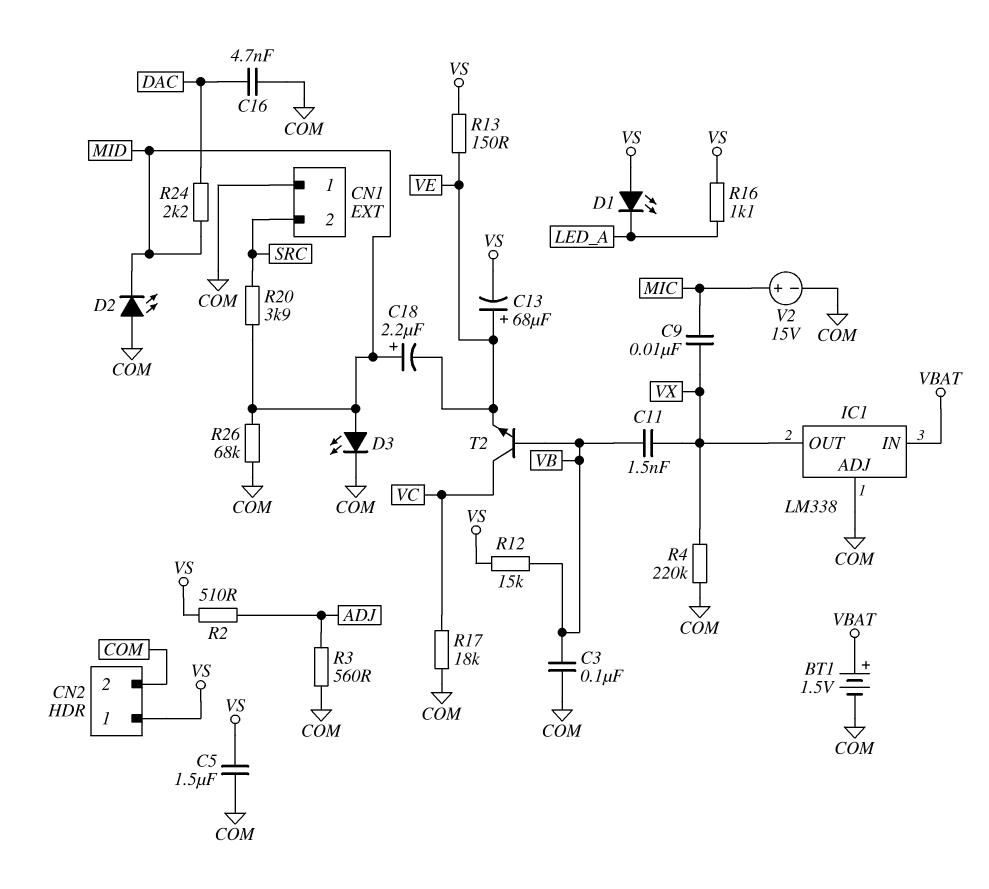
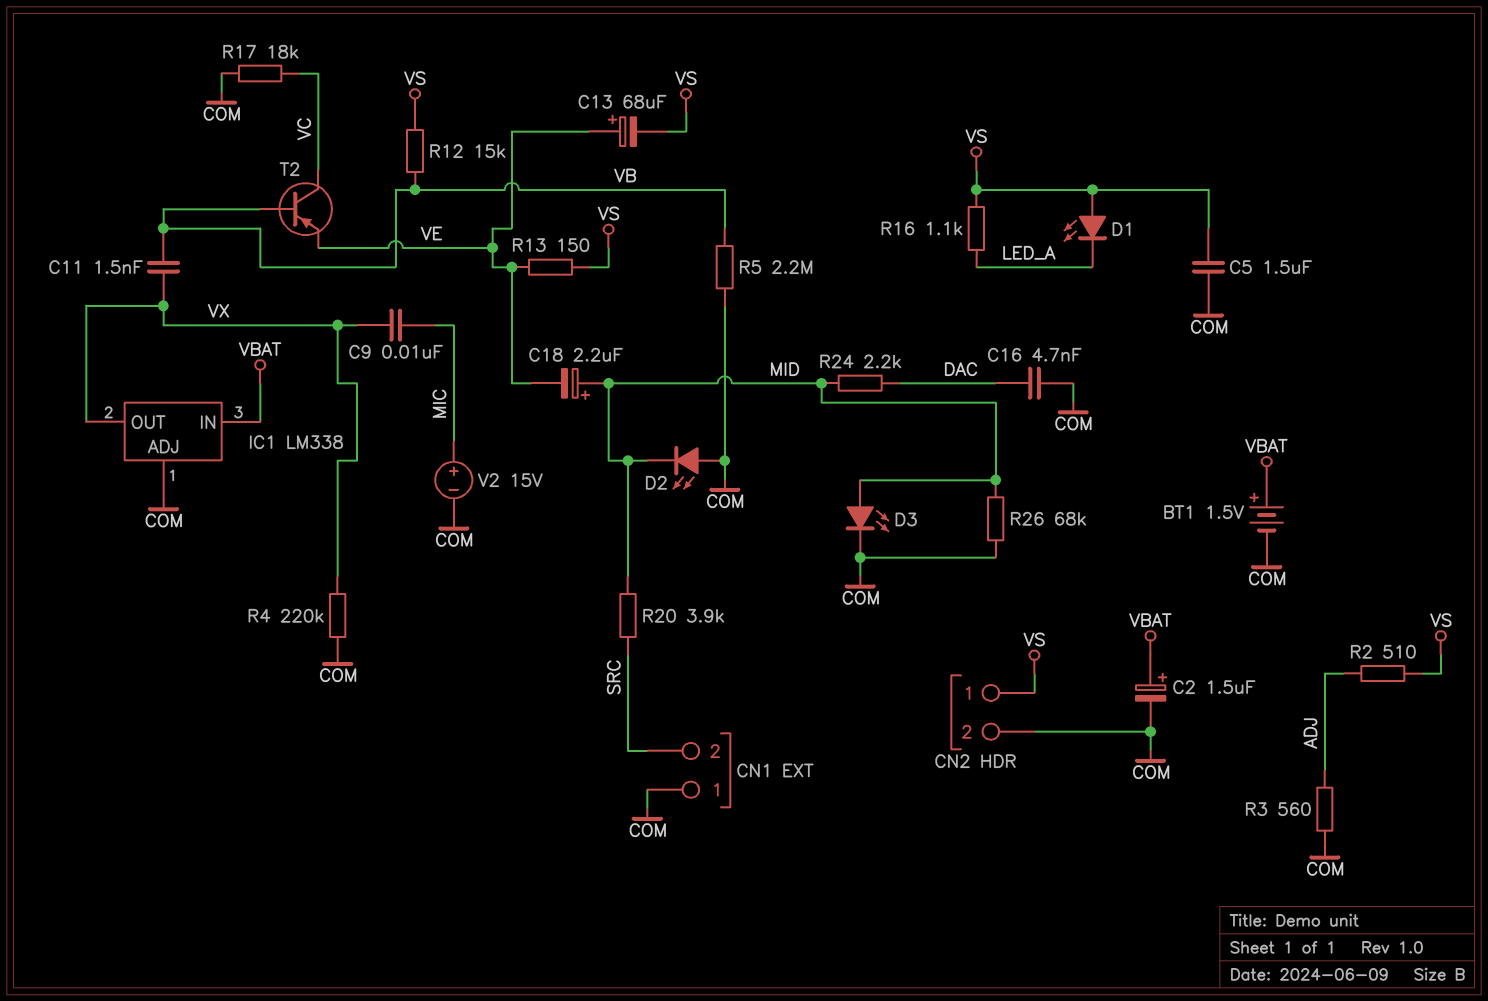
C2: none -> 1.5uF (plus VBAT, minus COM)
C3: 100nF (COM, VB) -> none
R5: none -> 2.2M (COM, VB)
T2: NPN (B VB, C VC, E VE) -> PNP (B VB, C VC, E VE)

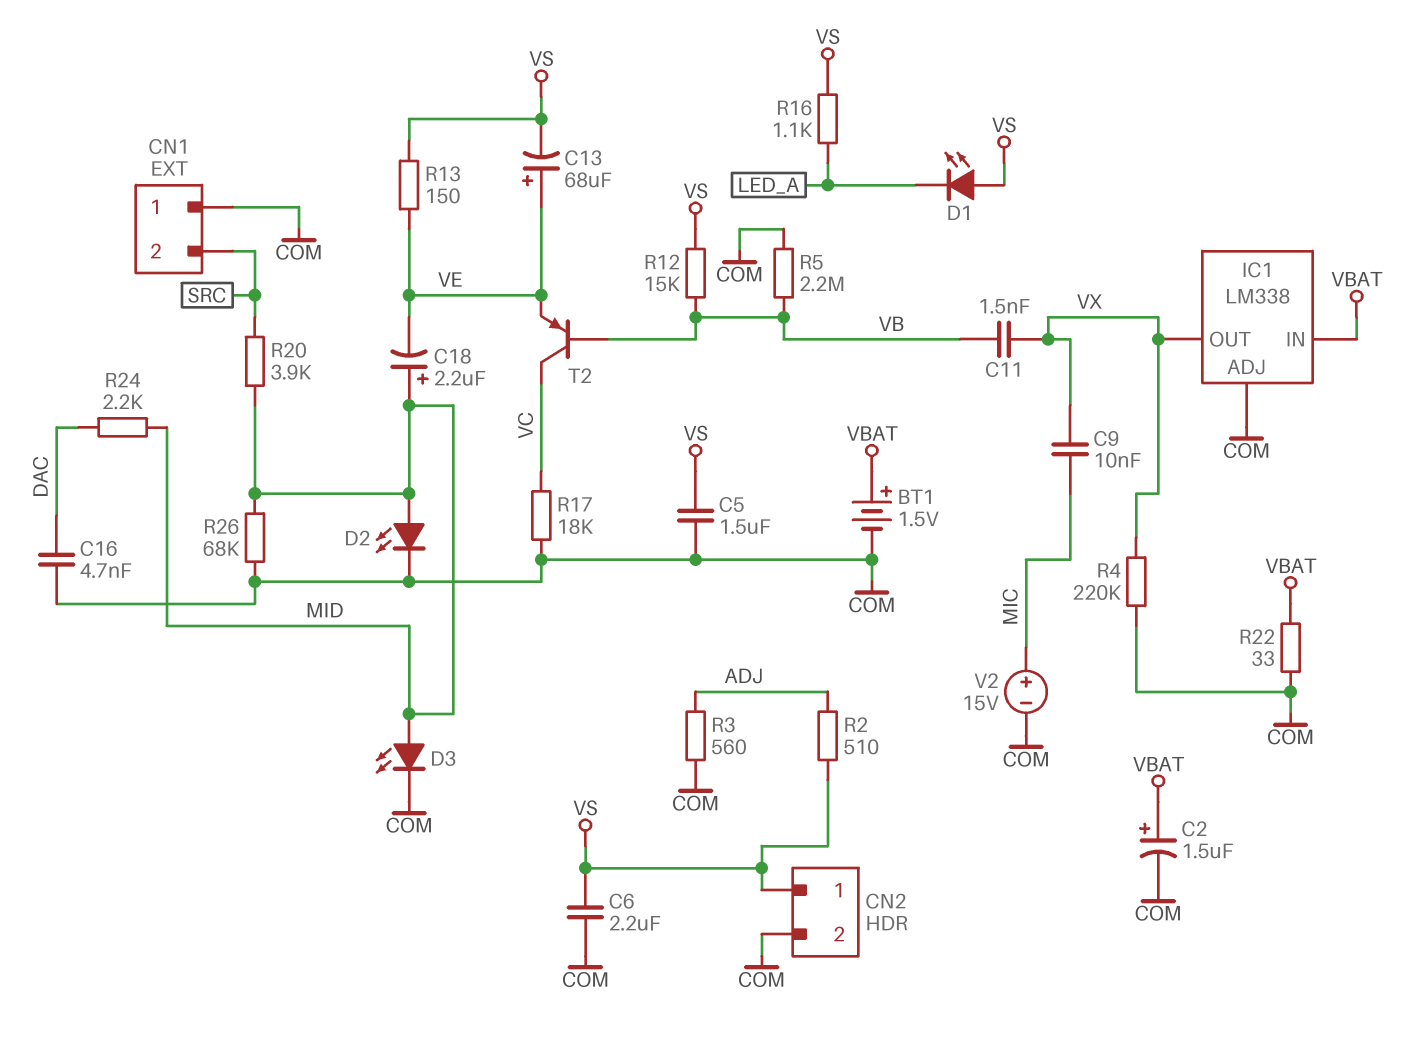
C6: none -> 2.2uF (COM, VS)
D2: LED (A COM, K MID) -> LED (A MID, K COM)
R22: none -> 33 (COM, VBAT)

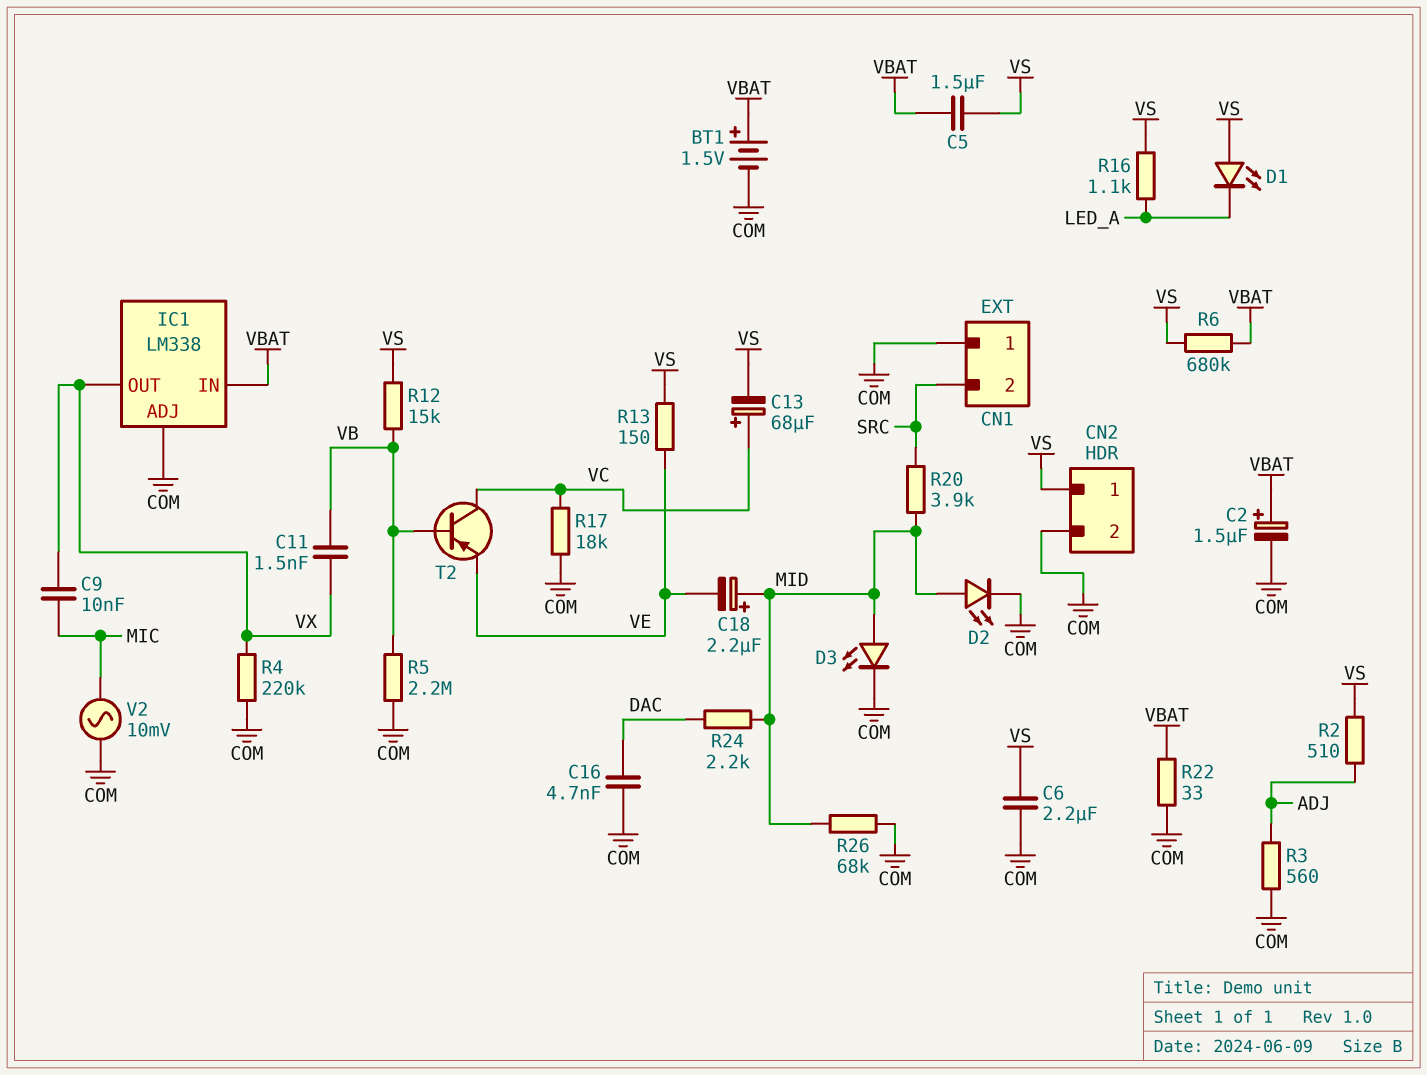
C5: 1.5uF (COM, VS) -> 1.5uF (VBAT, VS)
C13: 68uF (plus VE, minus VS) -> 68uF (plus VC, minus VS)
R6: none -> 680k (VBAT, VS)
V2: 15V (plus MIC, minus COM) -> AC 10mV (COM, MIC)

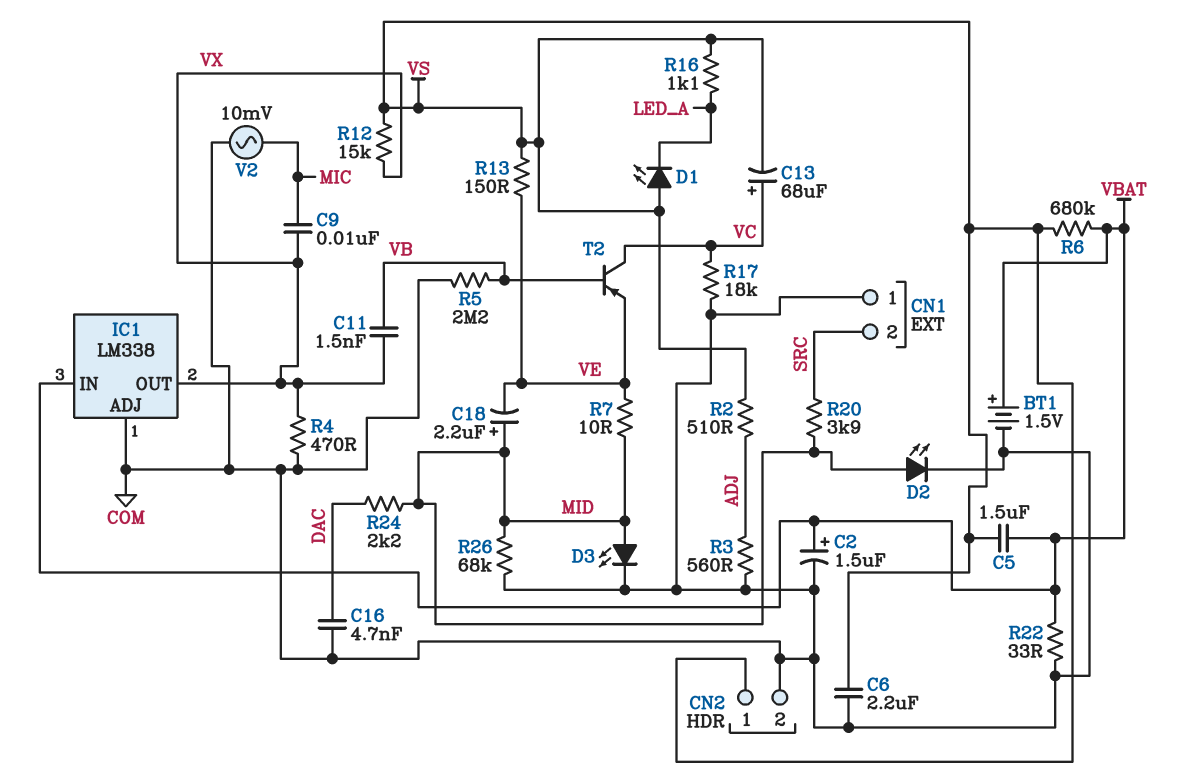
R4: 220k (COM, VX) -> 470 (COM, VX)
R7: none -> 10 (MID, VE)
R12: 15k (VB, VS) -> 15k (VS, VX)

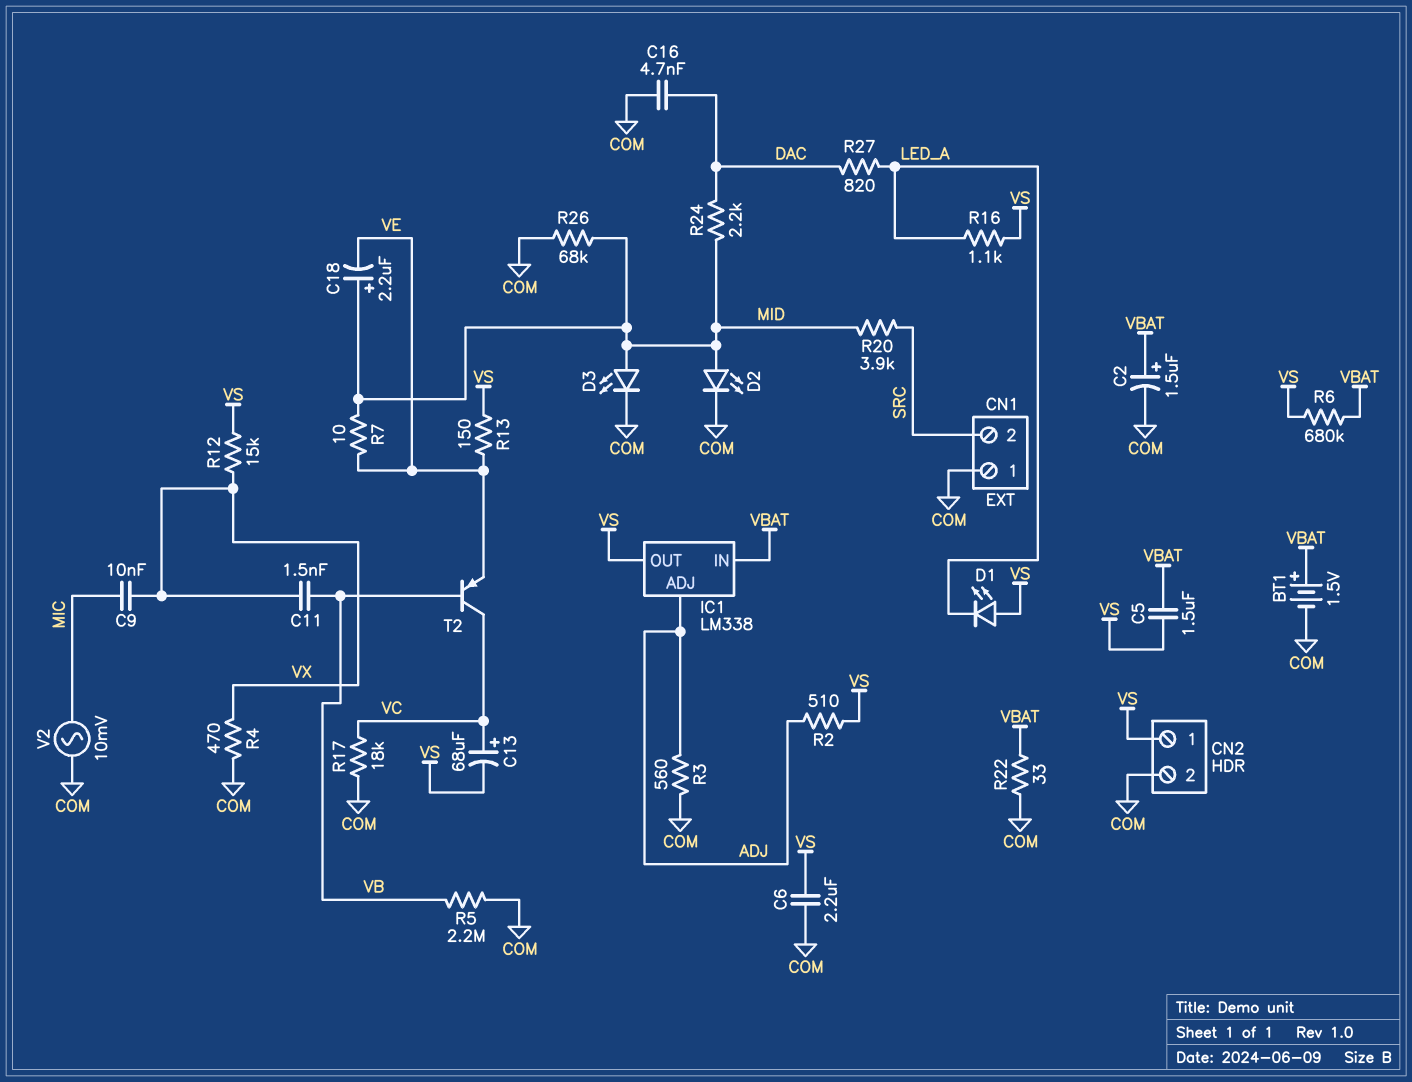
IC1 pin ADJ: COM -> ADJ
IC1 pin OUT: VX -> VS
R27: none -> 820 (DAC, LED_A)

